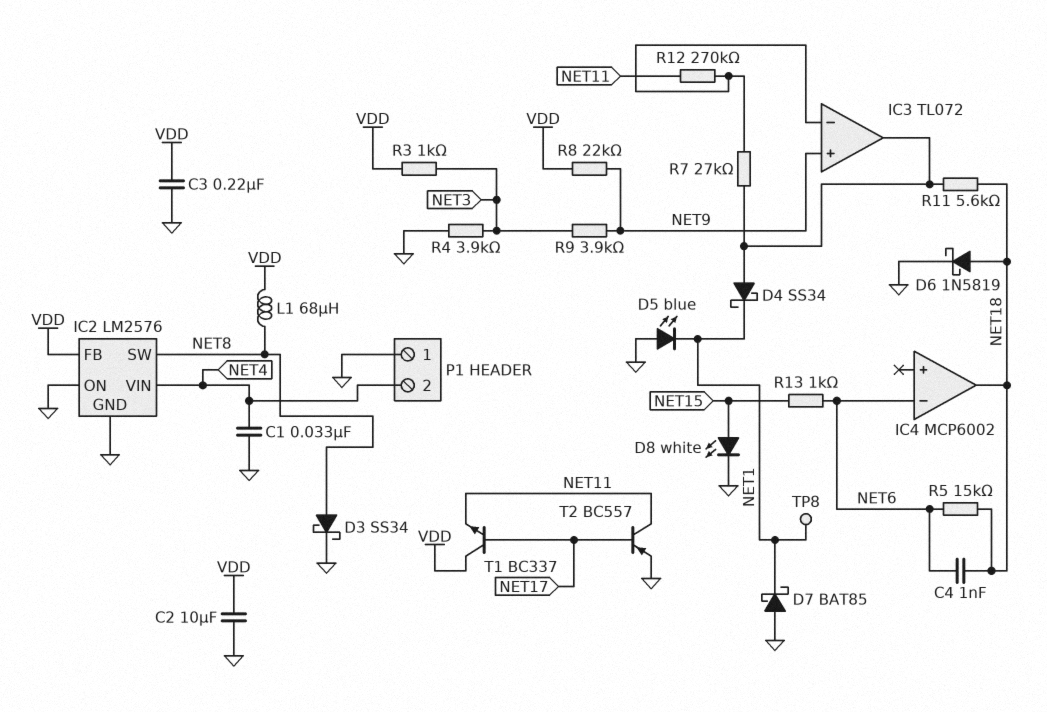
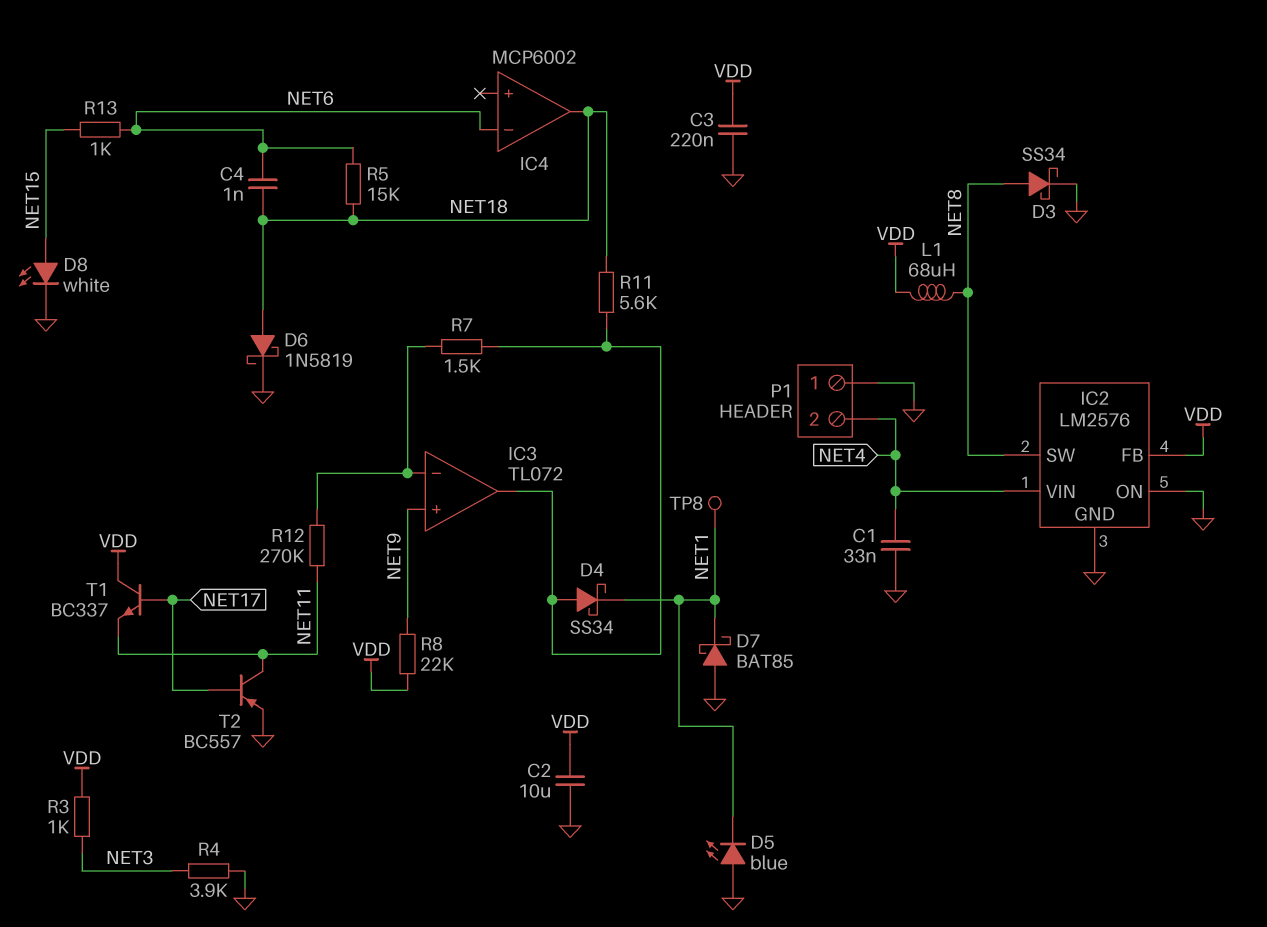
R7: 27k (IC3/in-, IC3/out) -> 1.5k (IC3/in-, IC3/out)
R9: 3.9k (NET3, NET9) -> none

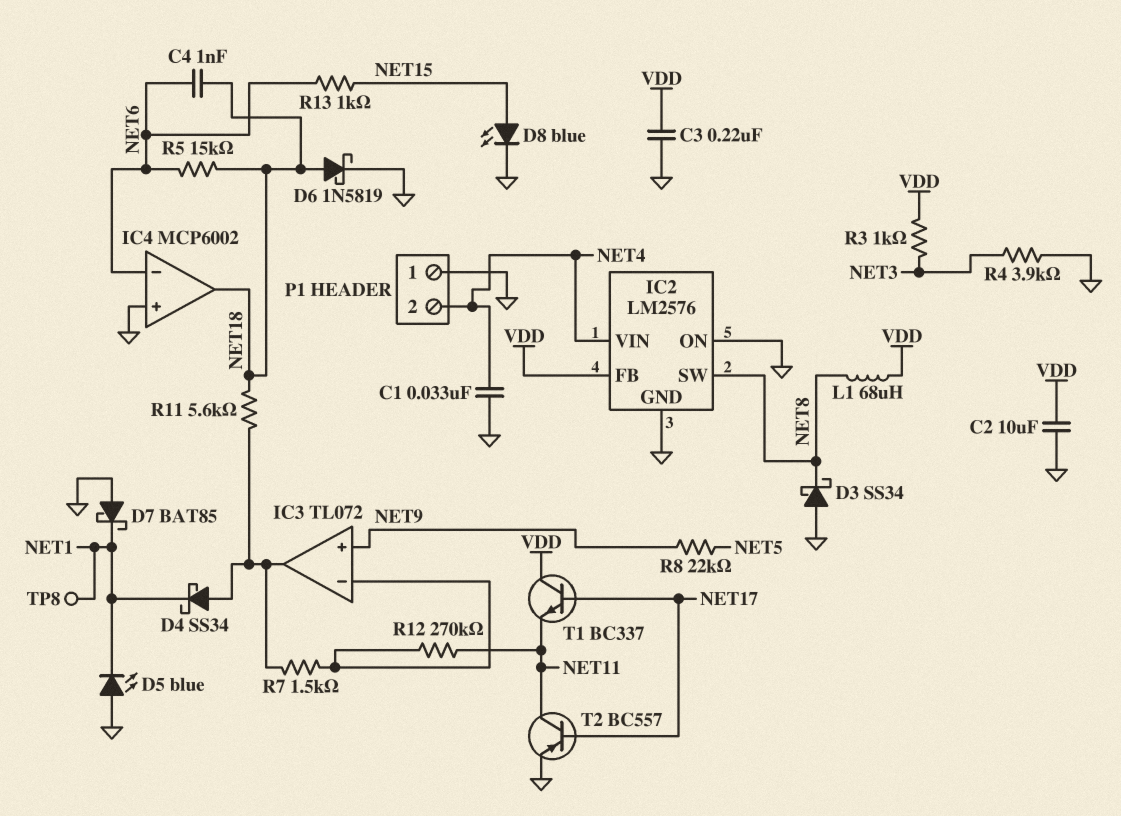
D3: schottky SS34 (A NET8, K GND) -> schottky SS34 (A GND, K NET8)
D8: LED white (A NET15, K GND) -> LED blue (A NET15, K GND)
IC4 pin in+: none -> GND
R8: 22k (NET9, VDD) -> 22k (NET5, NET9)

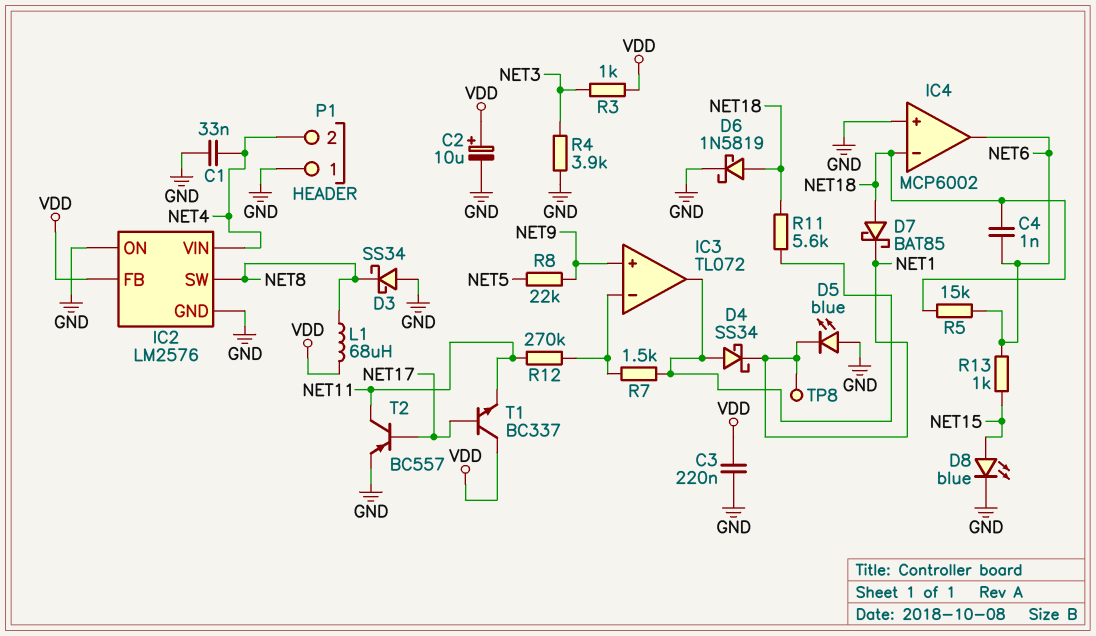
C2: 10uF (GND, VDD) -> 10uF (plus VDD, minus GND)
D7: schottky BAT85 (A GND, K NET1) -> schottky BAT85 (A NET18, K NET1)
IC4 pin in-: NET6 -> NET18
IC4 pin out: NET18 -> NET6

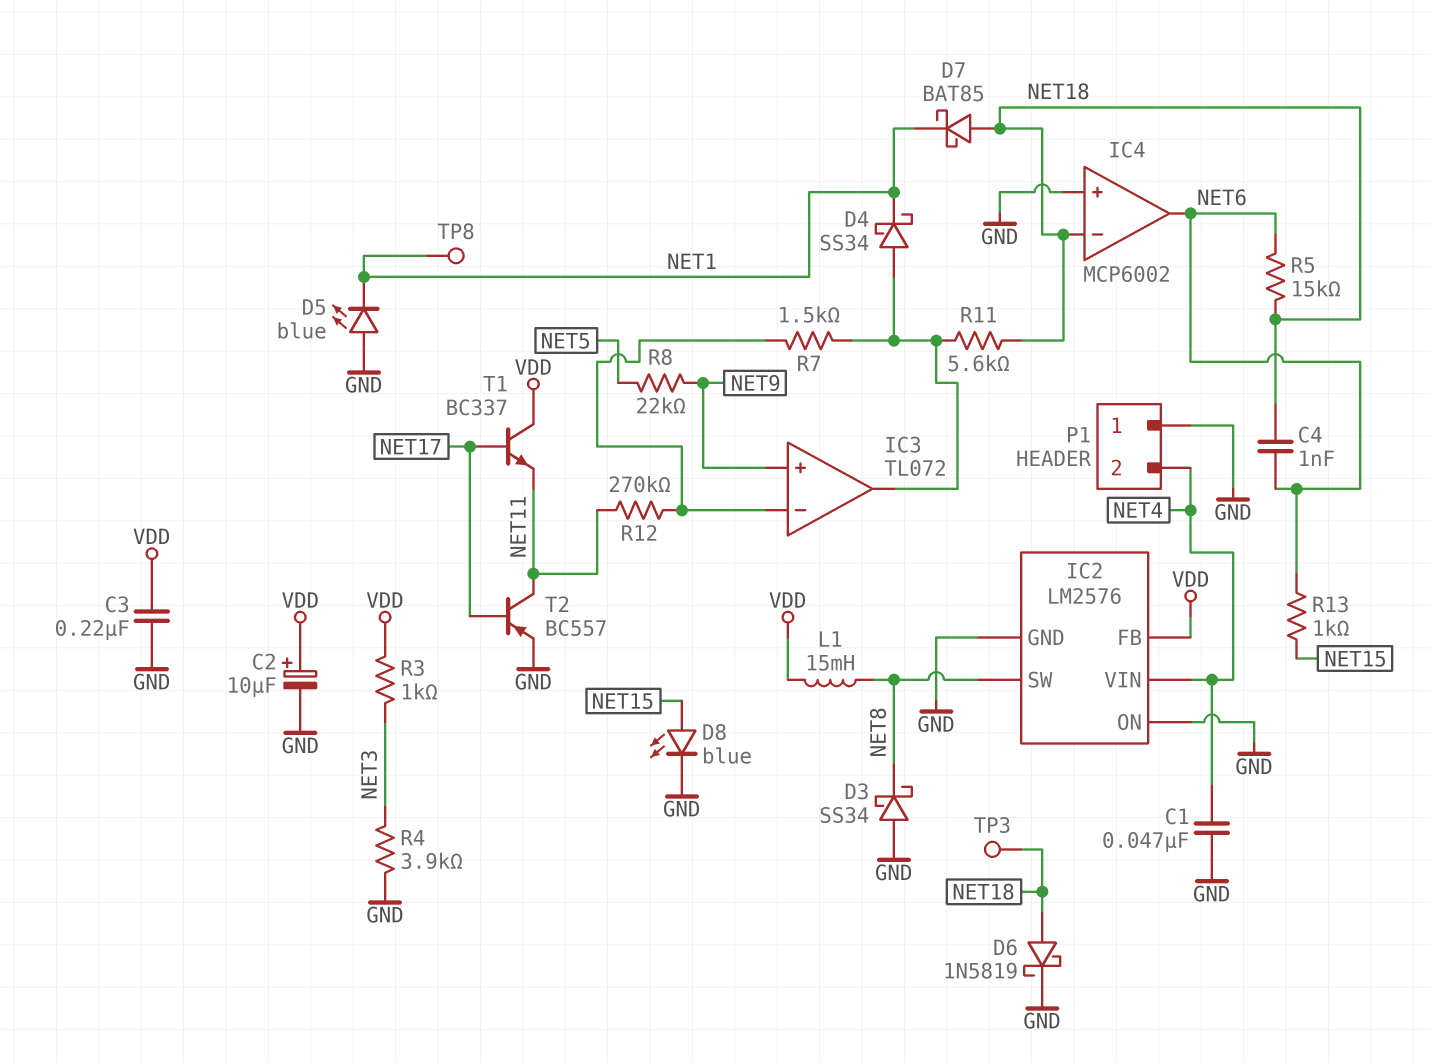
C1: 33nF (GND, NET4) -> 47nF (GND, NET4)
L1: 68uH (NET8, VDD) -> 15mH (NET8, VDD)
TP3: none -> test point (NET18)

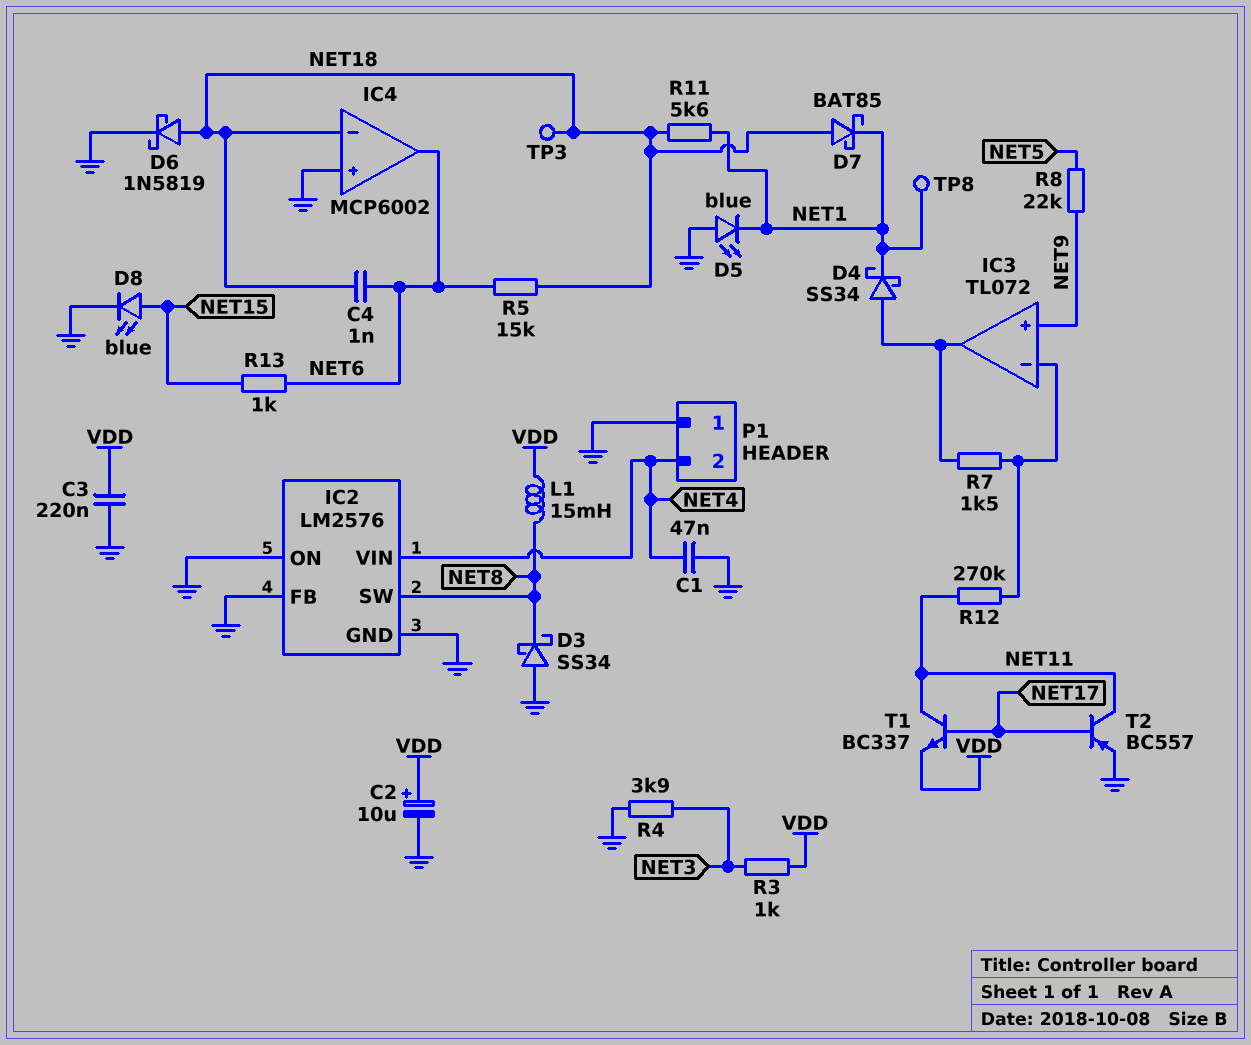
IC2 pin FB: VDD -> GND
R11: 5.6k (IC3/out, NET18) -> 5.6k (NET1, NET18)
T1: NPN BC337 (B NET17, C VDD, E NET11) -> NPN BC337 (B NET17, C NET11, E VDD)

